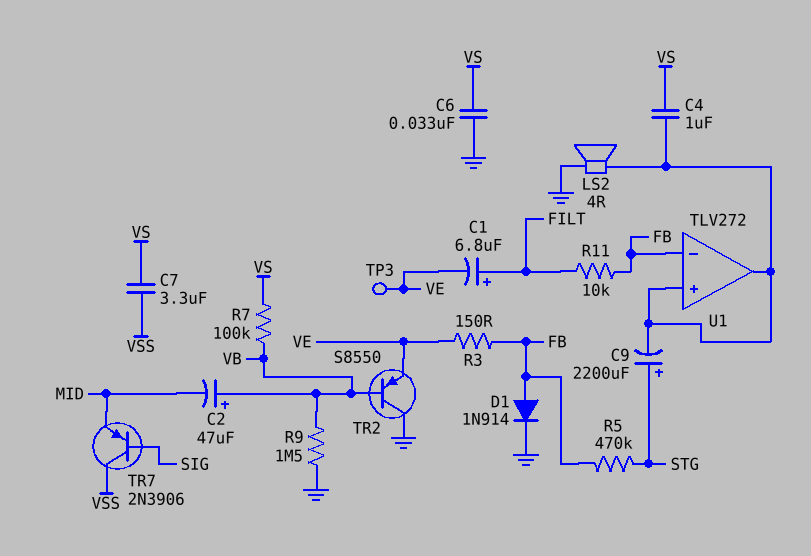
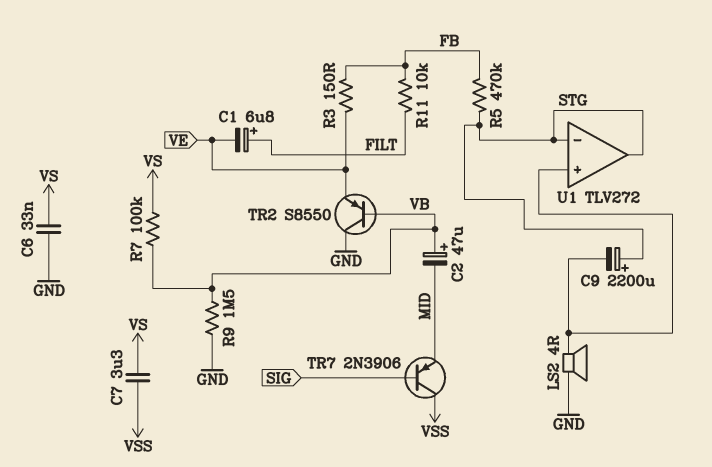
C4: 1uF (U1/in+, VS) -> none
D1: diode 1N914 (A FB, K GND) -> none
TP3: test point (VE) -> none
U1 pin in-: FB -> STG
U1 pin out: U1/in+ -> STG

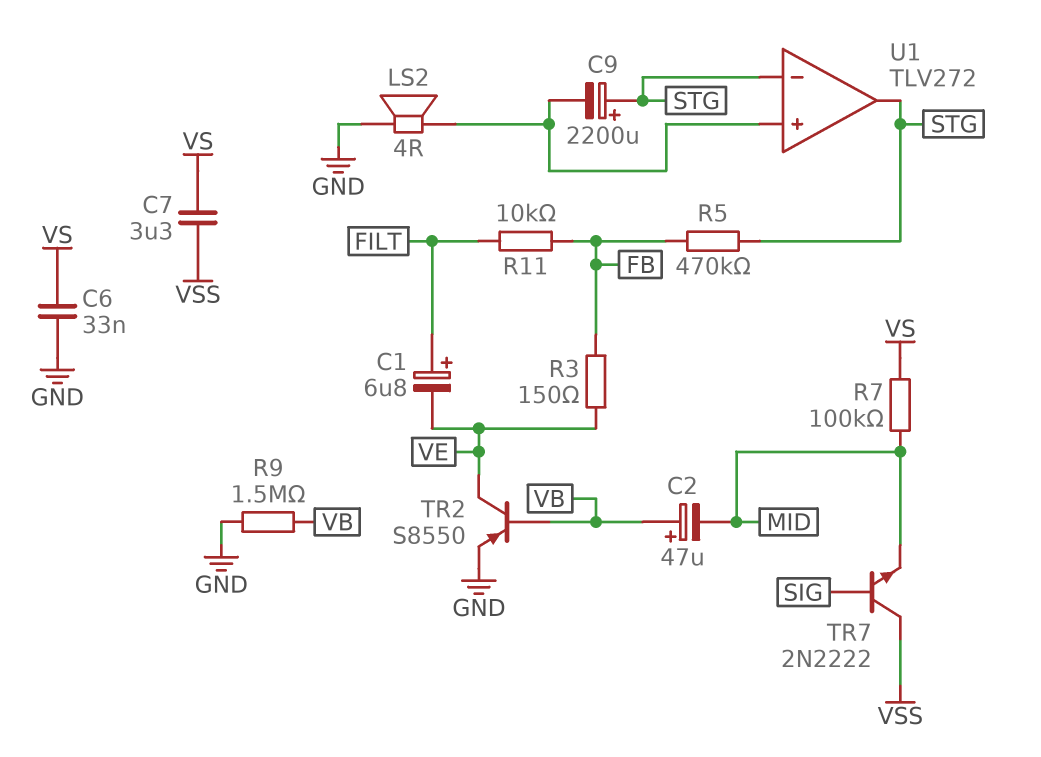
R7: 100k (VB, VS) -> 100k (MID, VS)
TR2: PNP S8550 (B VB, C GND, E VE) -> PNP S8550 (B VB, C VE, E GND)
TR7: PNP 2N3906 (B SIG, C VSS, E MID) -> NPN 2N2222 (B SIG, C VSS, E MID)

